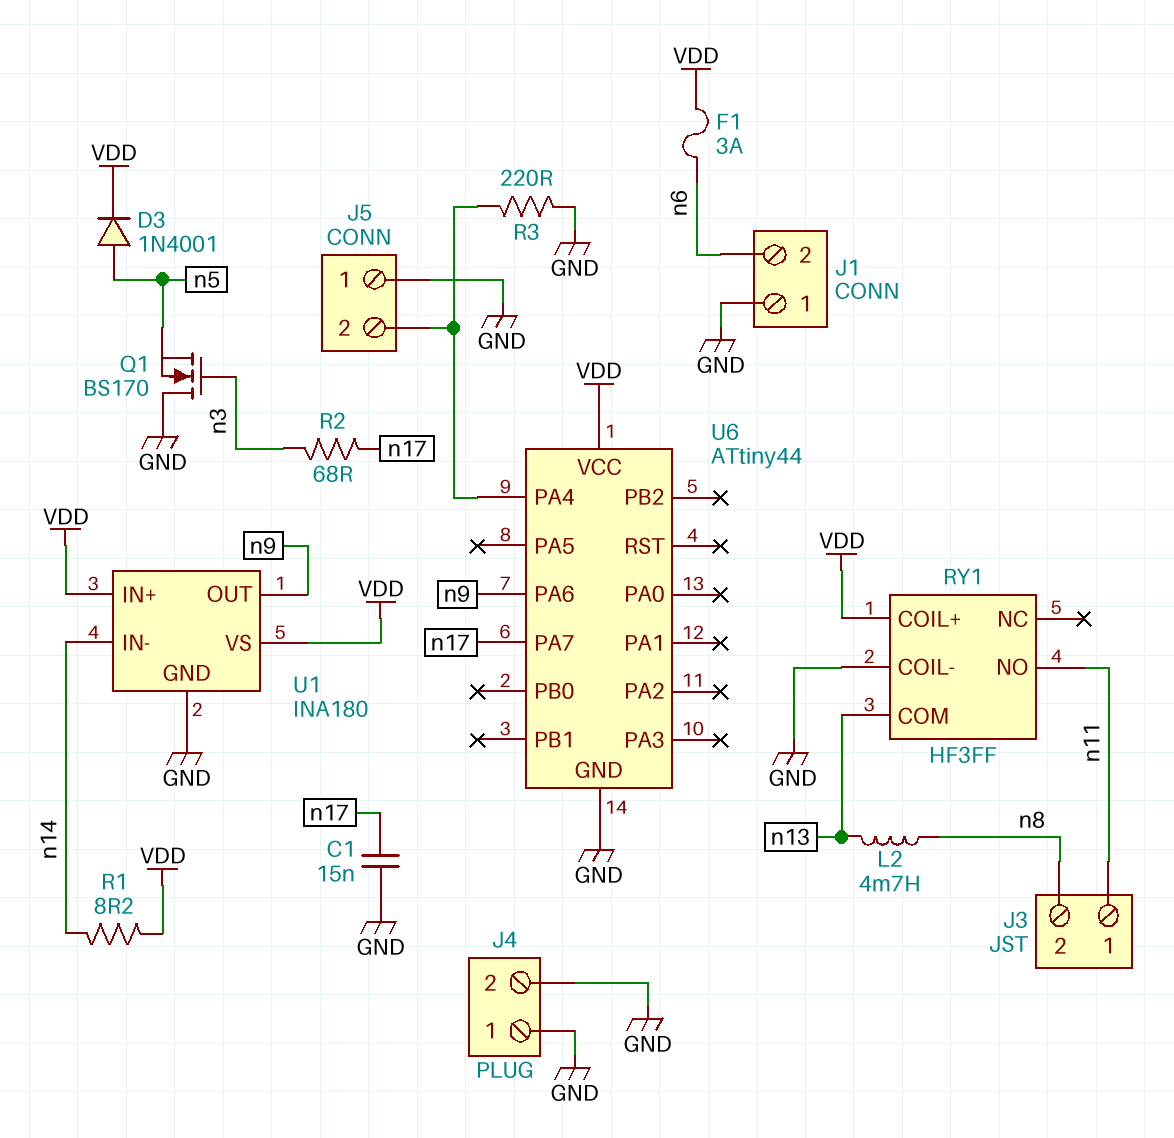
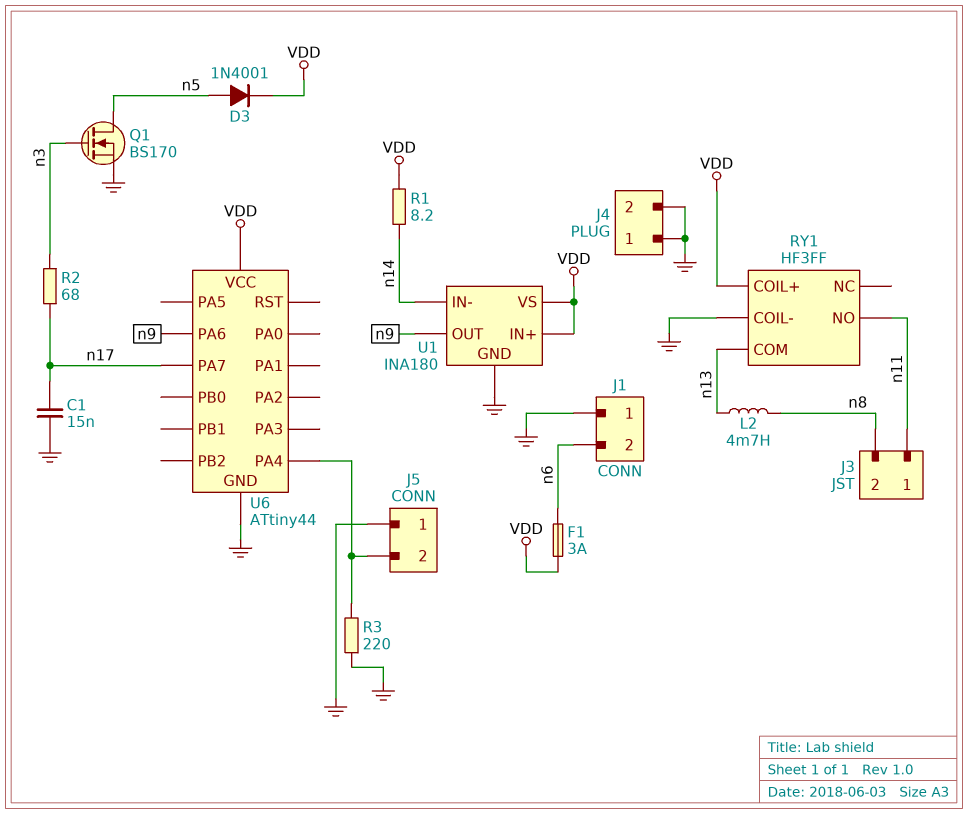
Q1: NMOS BS170 (G n3, D GND, S n5) -> NMOS BS170 (G n3, D n5, S GND)

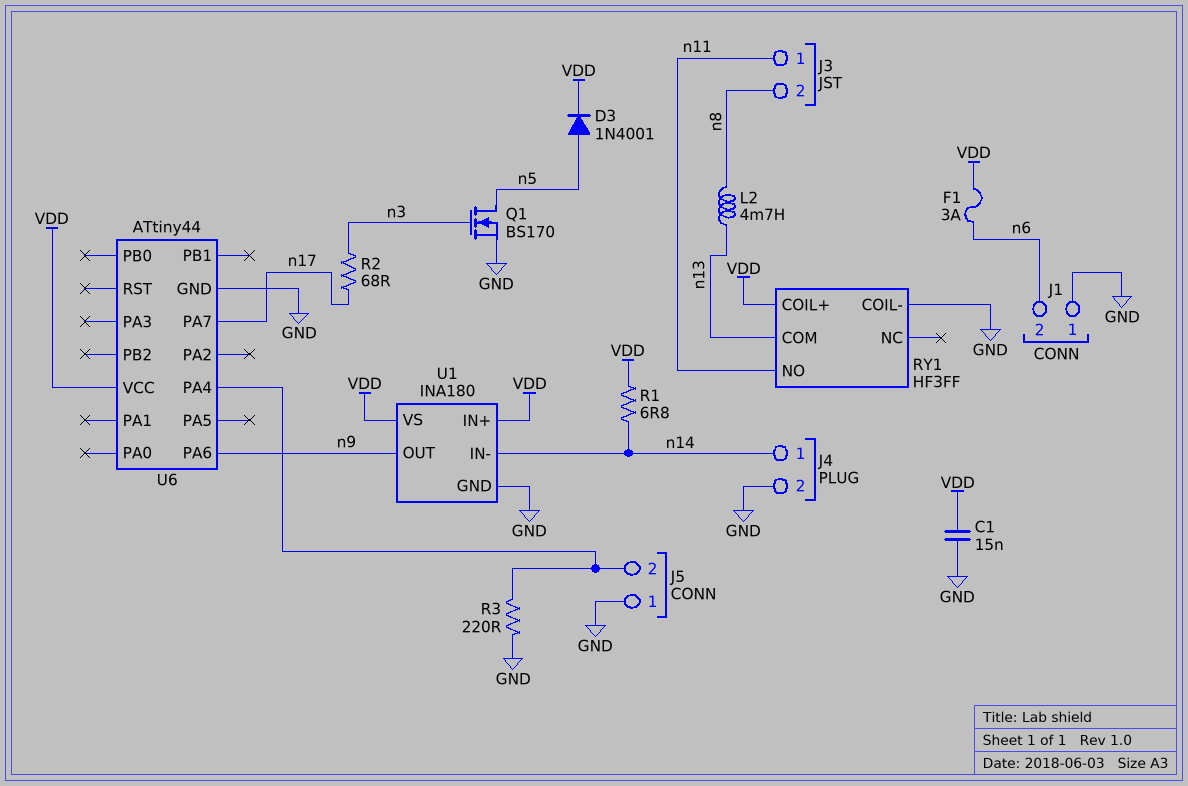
C1: 15nF (GND, n17) -> 15nF (GND, VDD)
J4 pin 1: GND -> n14
R1: 8.2 (VDD, n14) -> 6.8 (VDD, n14)

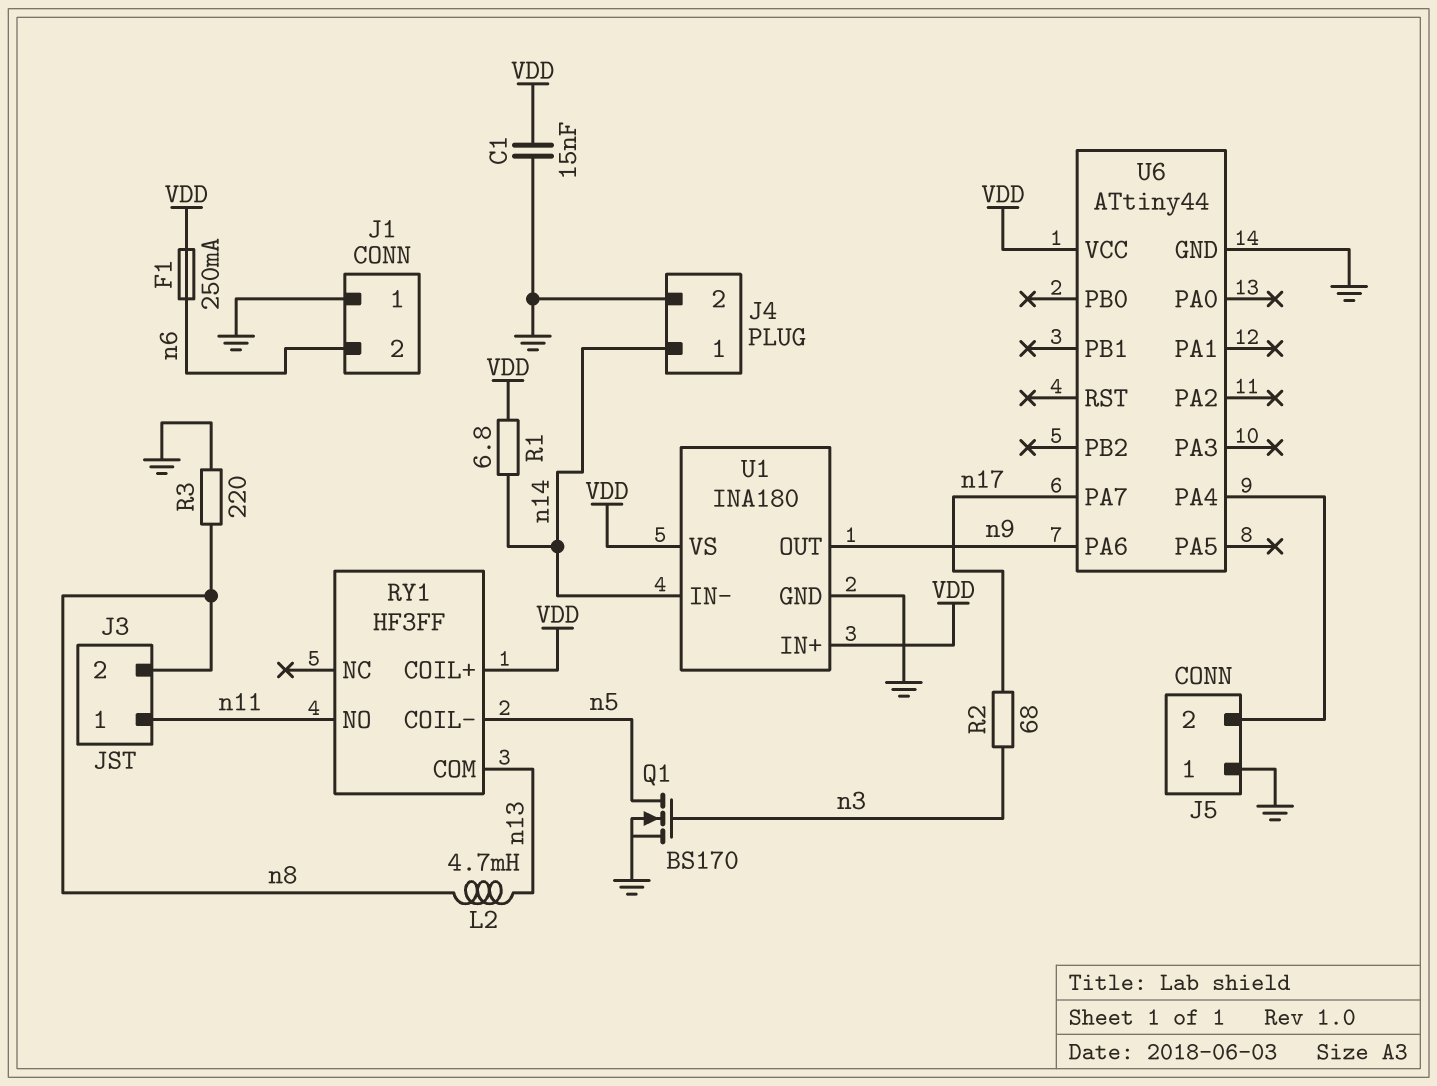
D3: diode 1N4001 (A n5, K VDD) -> none
F1: 3A (VDD, n6) -> 250mA (VDD, n6)
R3: 220 (GND, J5/2) -> 220 (GND, n8)
RY1 pin COIL-: GND -> n5

